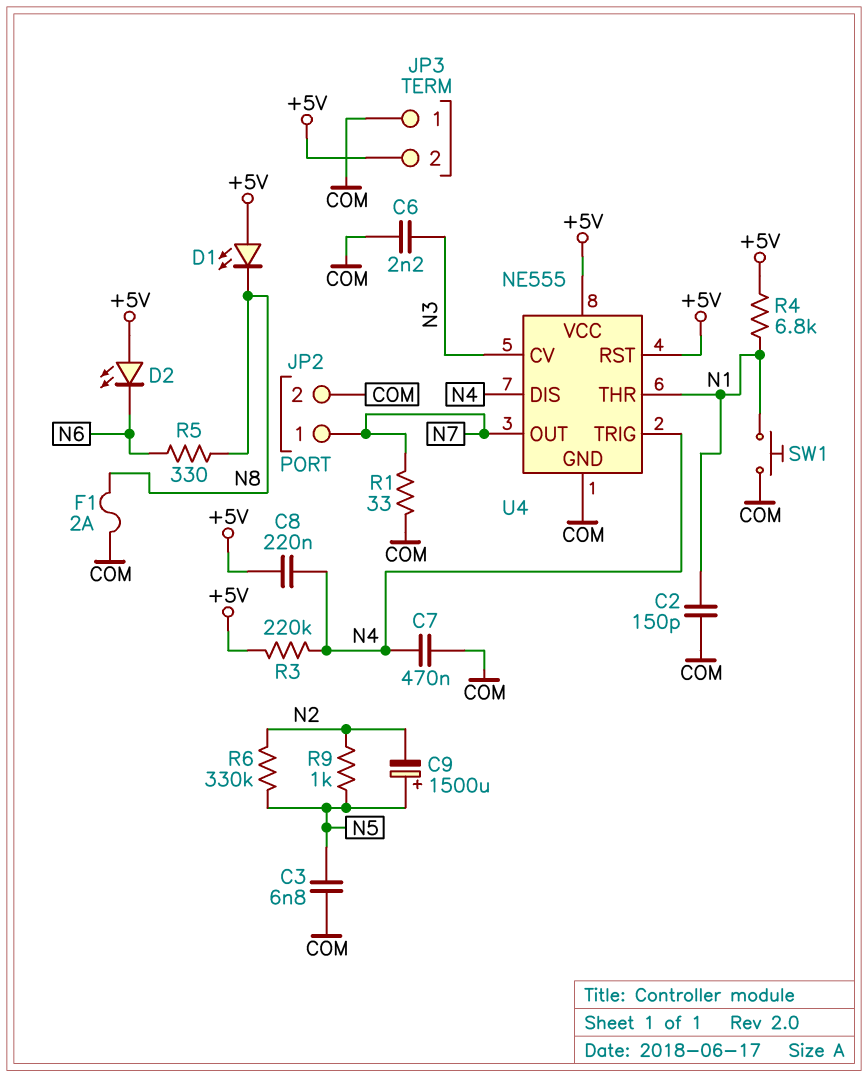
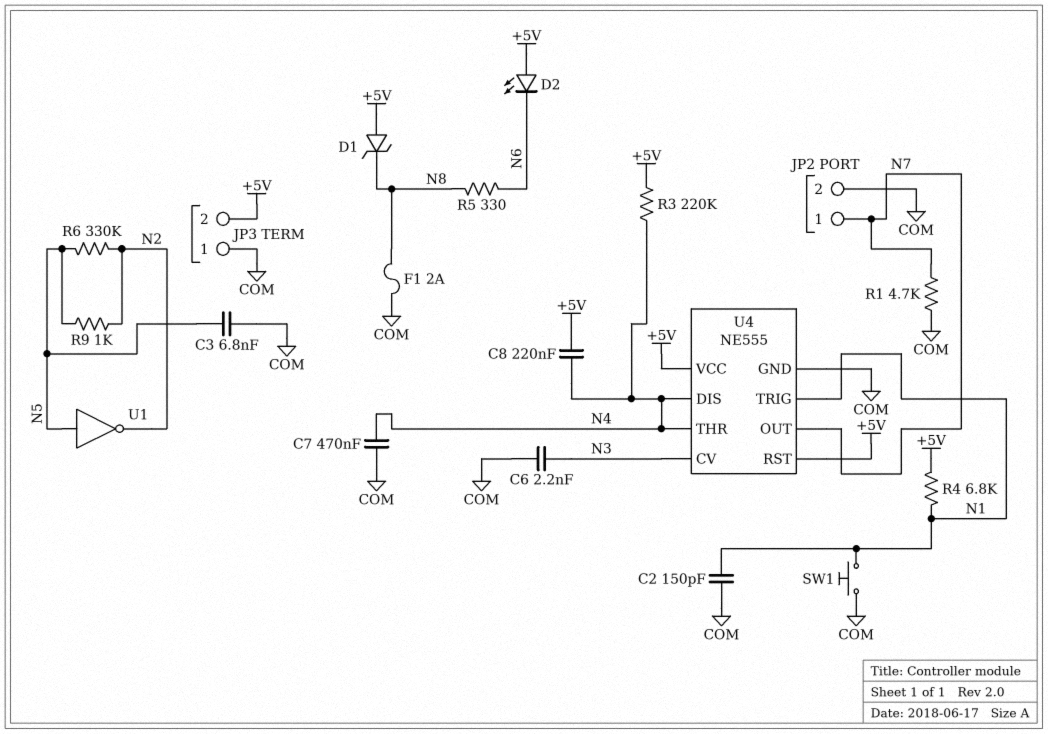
C9: 1500uF (plus N5, minus N2) -> none
D1: LED (A +5V, K N8) -> zener (A +5V, K N8)
R1: 33 (COM, N7) -> 4.7k (COM, N7)
U1: none -> NOT (in N5, out N2)
U4 pin THR: N1 -> N4
U4 pin TRIG: N4 -> N1

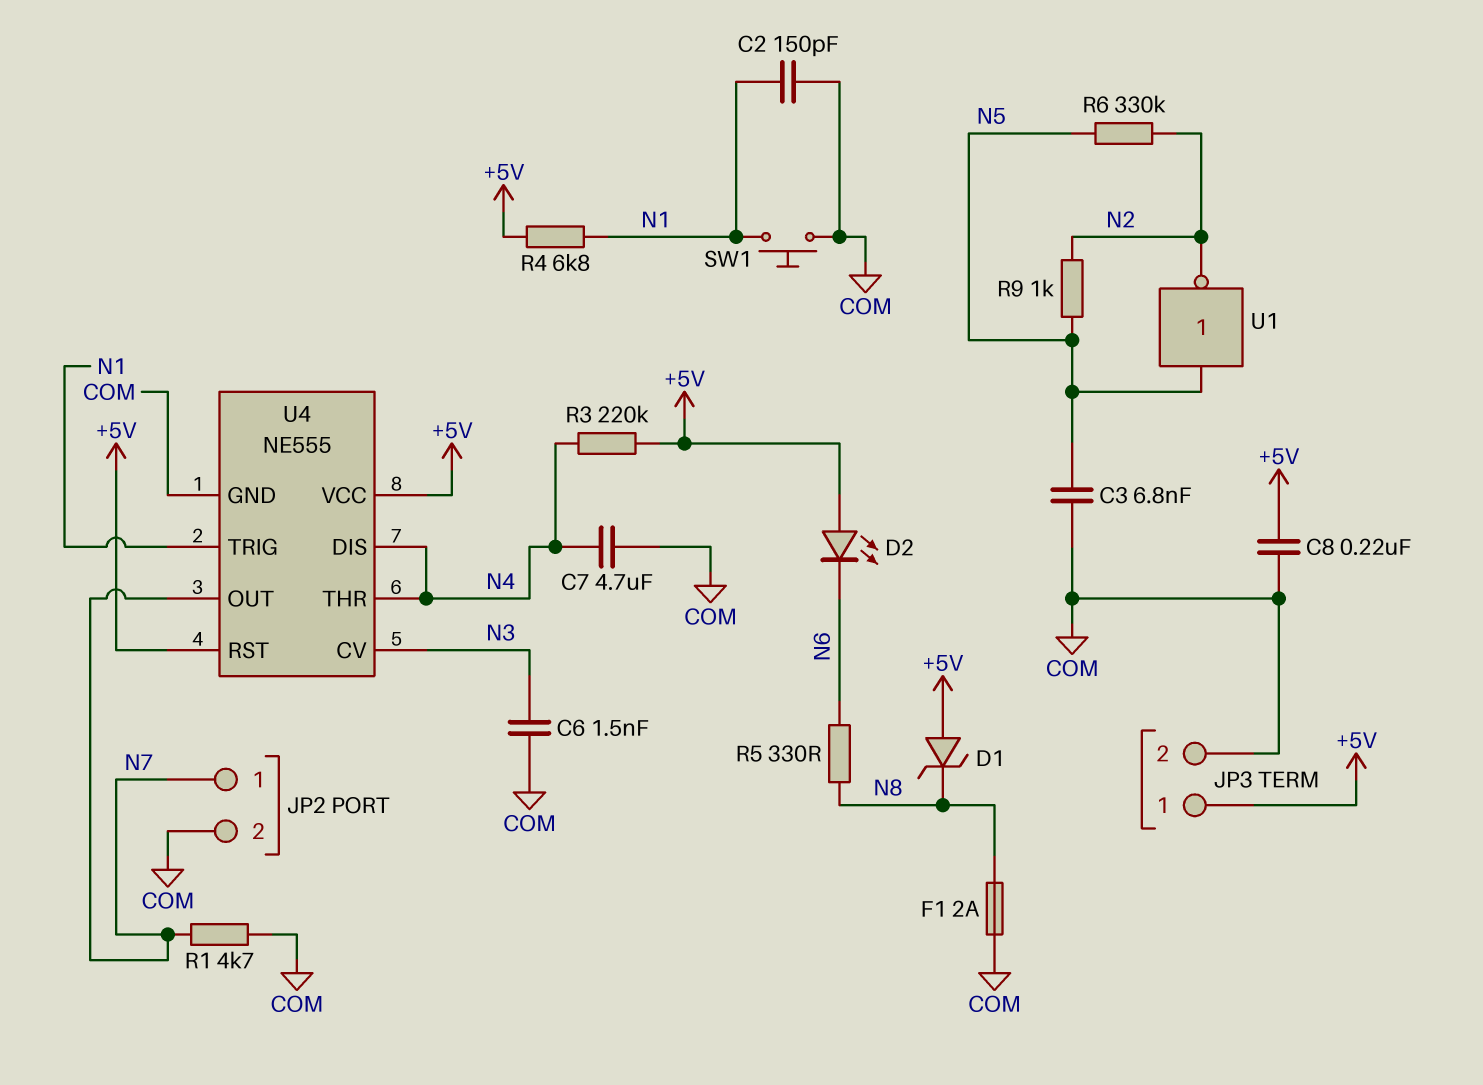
C6: 2.2nF (COM, N3) -> 1.5nF (COM, N3)
C7: 470nF (COM, N4) -> 4.7uF (COM, N4)
C8: 220nF (+5V, N4) -> 220nF (+5V, COM)
JP3 pin 1: COM -> +5V
JP3 pin 2: +5V -> COM

